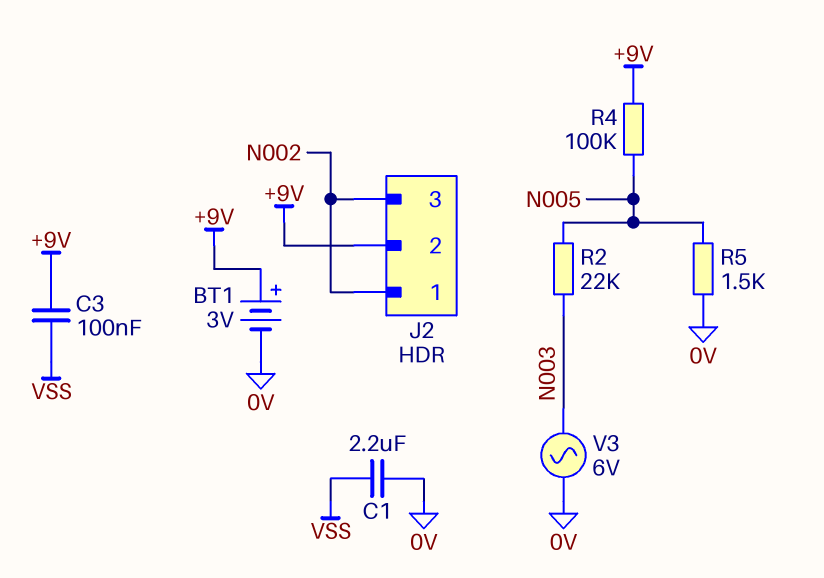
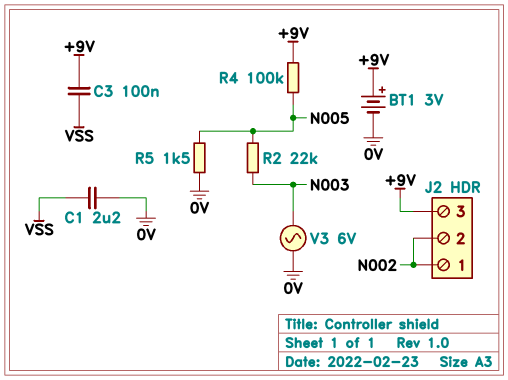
J2 pin 2: +9V -> N002
J2 pin 3: N002 -> +9V

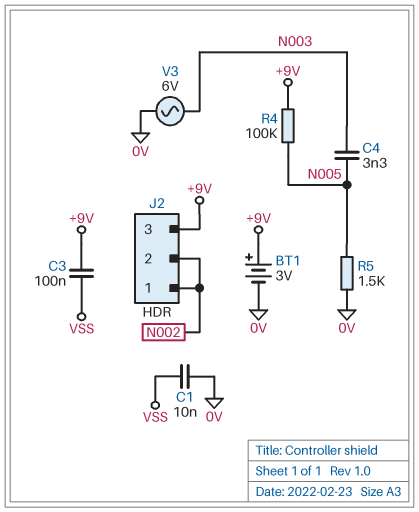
C1: 2.2uF (0V, VSS) -> 10nF (0V, VSS)
C4: none -> 3.3nF (N003, N005)
R2: 22k (N003, N005) -> none

